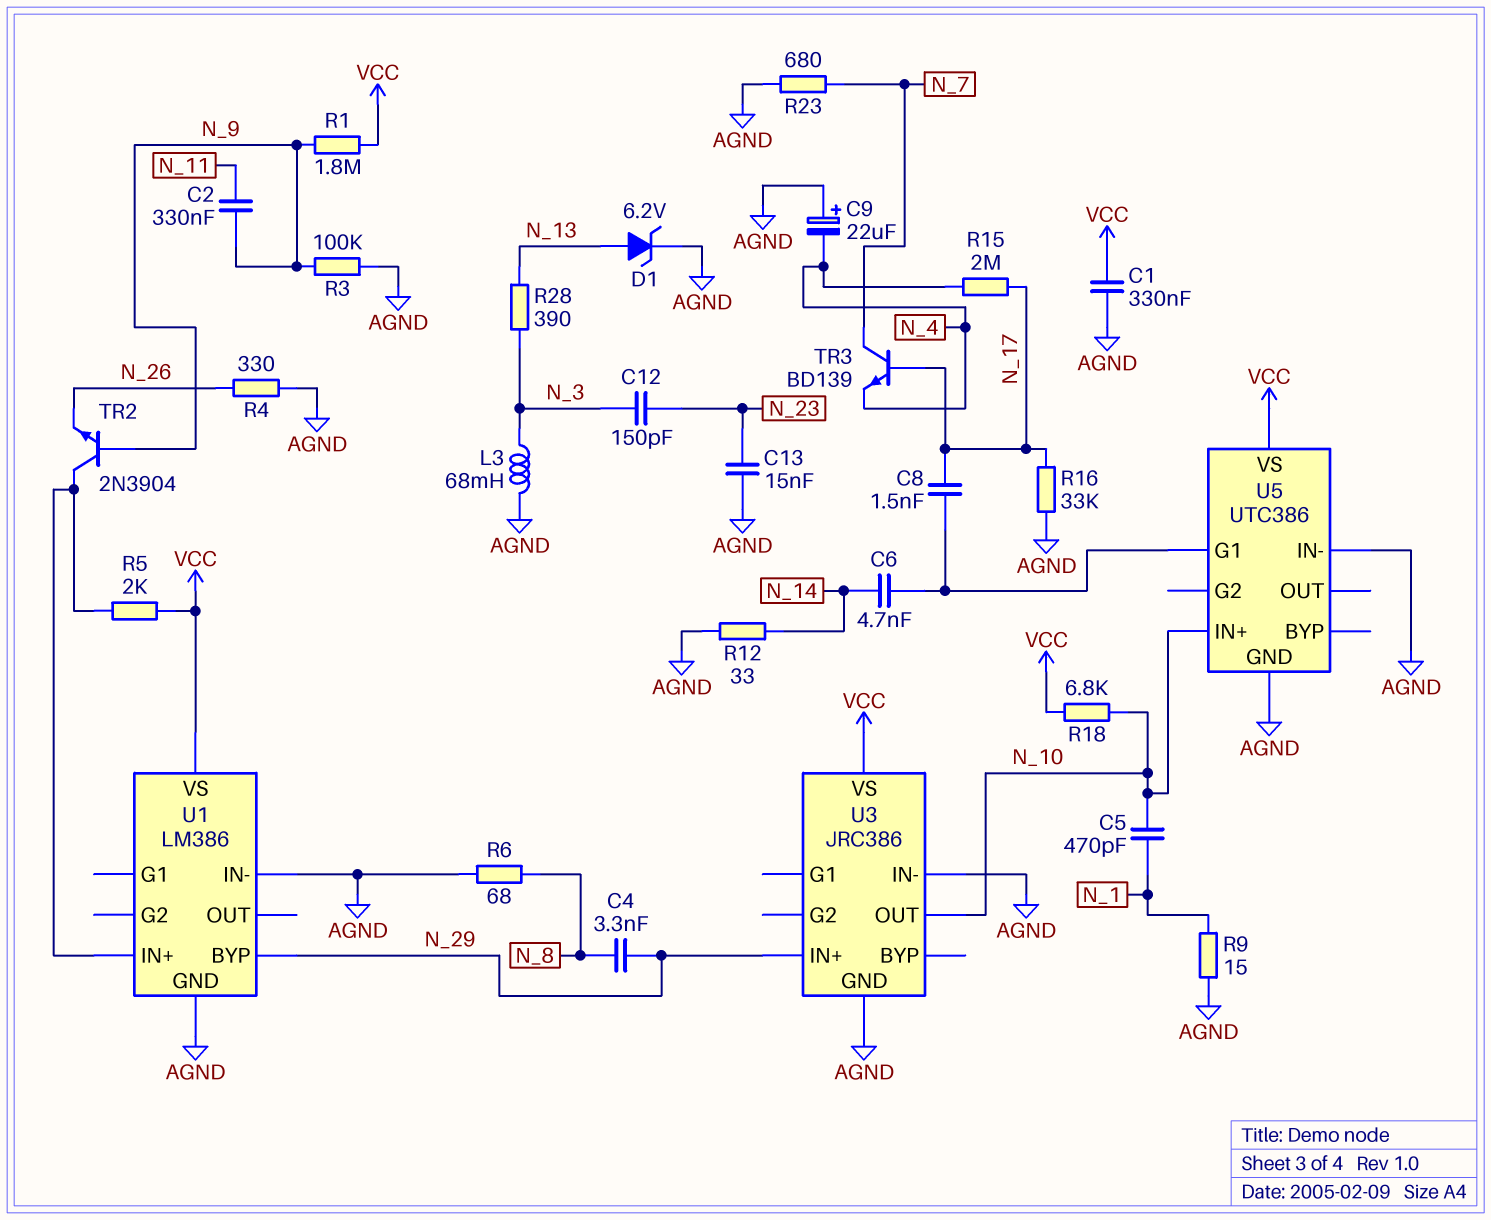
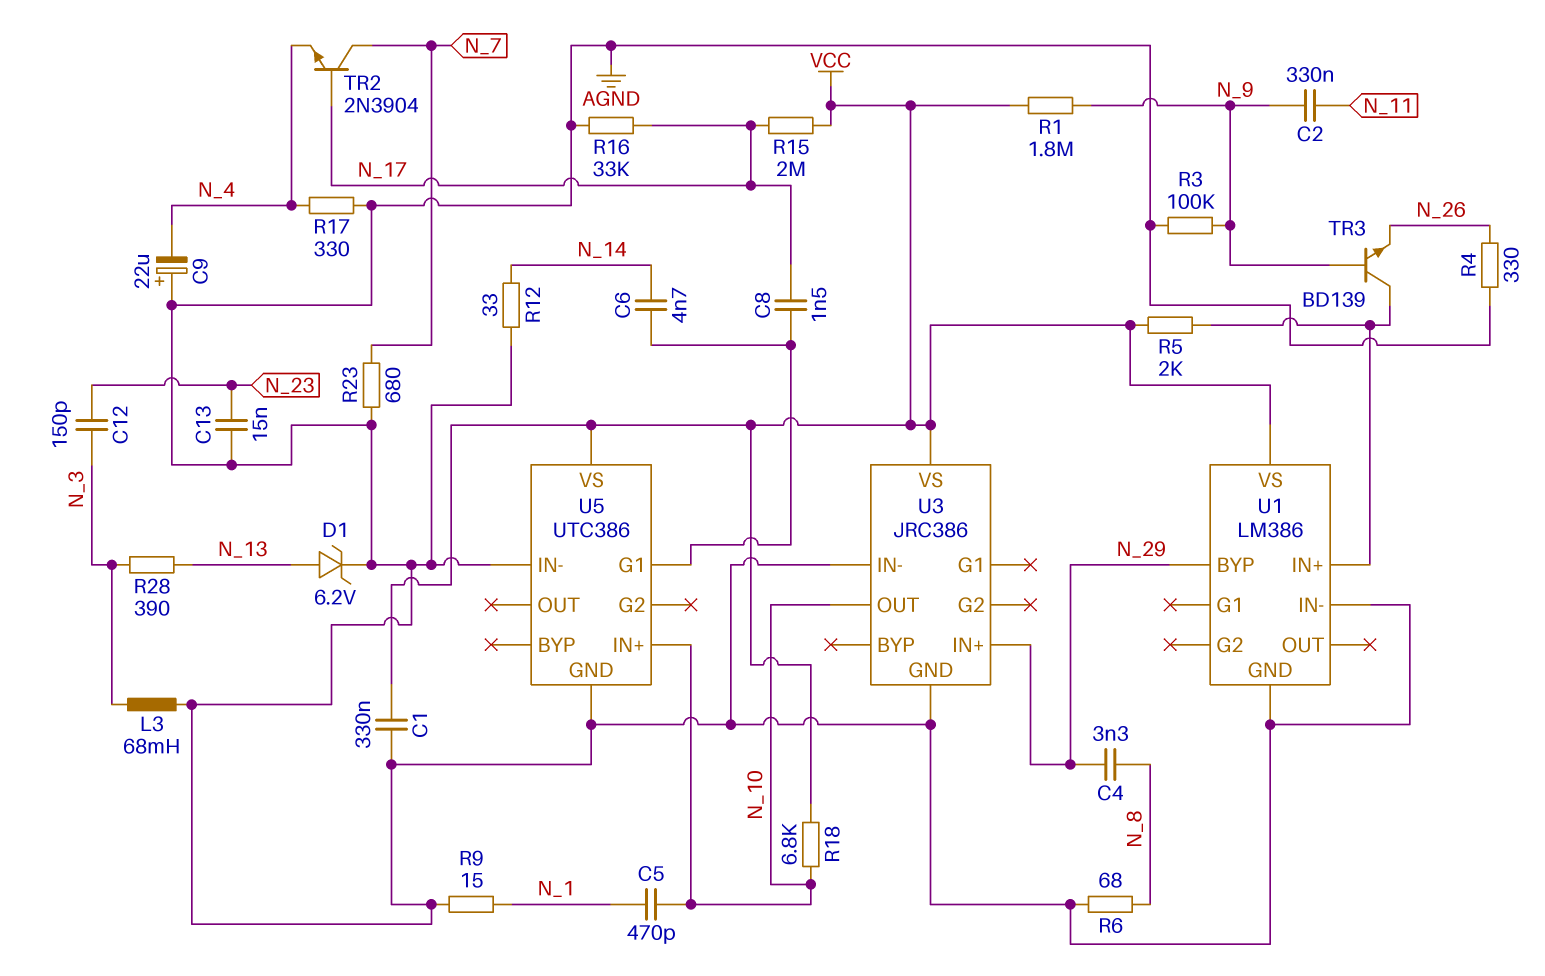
R15: 2M (N_4, N_17) -> 2M (N_17, VCC)
R17: none -> 330 (AGND, N_4)
TR2: NPN 2N3904 (B N_9, C U1/IN+, E N_26) -> NPN 2N3904 (B N_17, C N_7, E N_4)
TR3: NPN BD139 (B N_17, C N_7, E N_4) -> NPN BD139 (B N_9, C U1/IN+, E N_26)

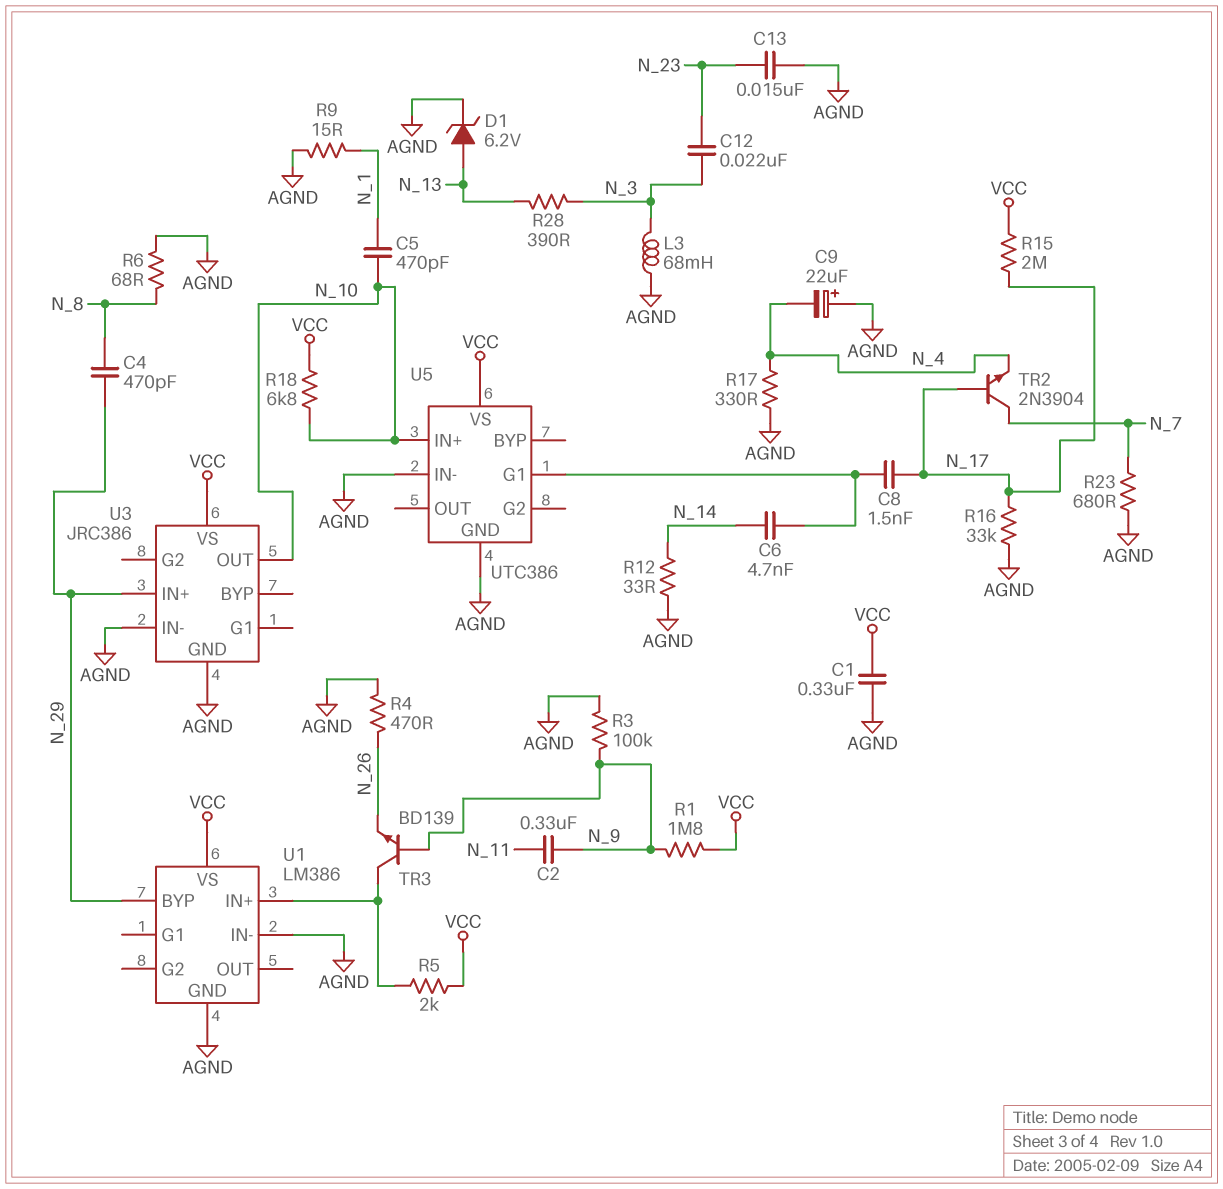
C4: 3.3nF (N_8, N_29) -> 470pF (N_8, N_29)
C12: 150pF (N_3, N_23) -> 22nF (N_3, N_23)
R4: 330 (AGND, N_26) -> 470 (AGND, N_26)

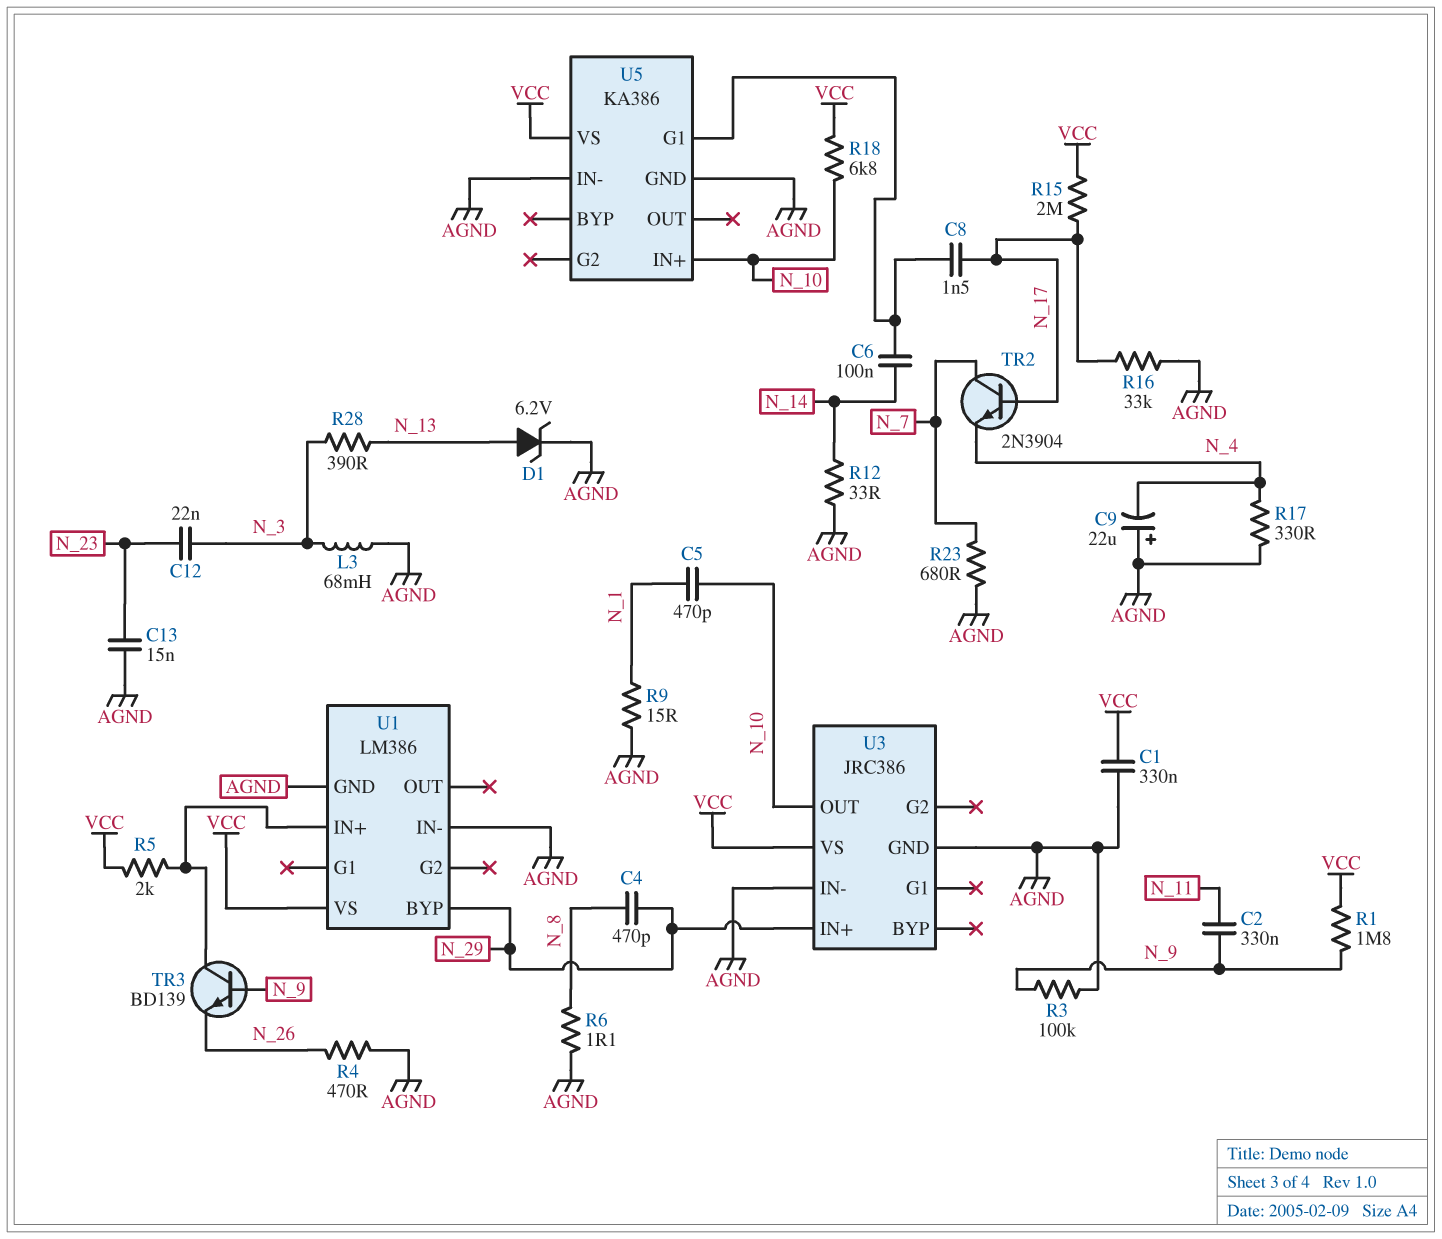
C6: 4.7nF (N_14, U5/G1) -> 100nF (N_14, U5/G1)
R6: 68 (AGND, N_8) -> 1.1 (AGND, N_8)
U5: UTC386 -> KA386

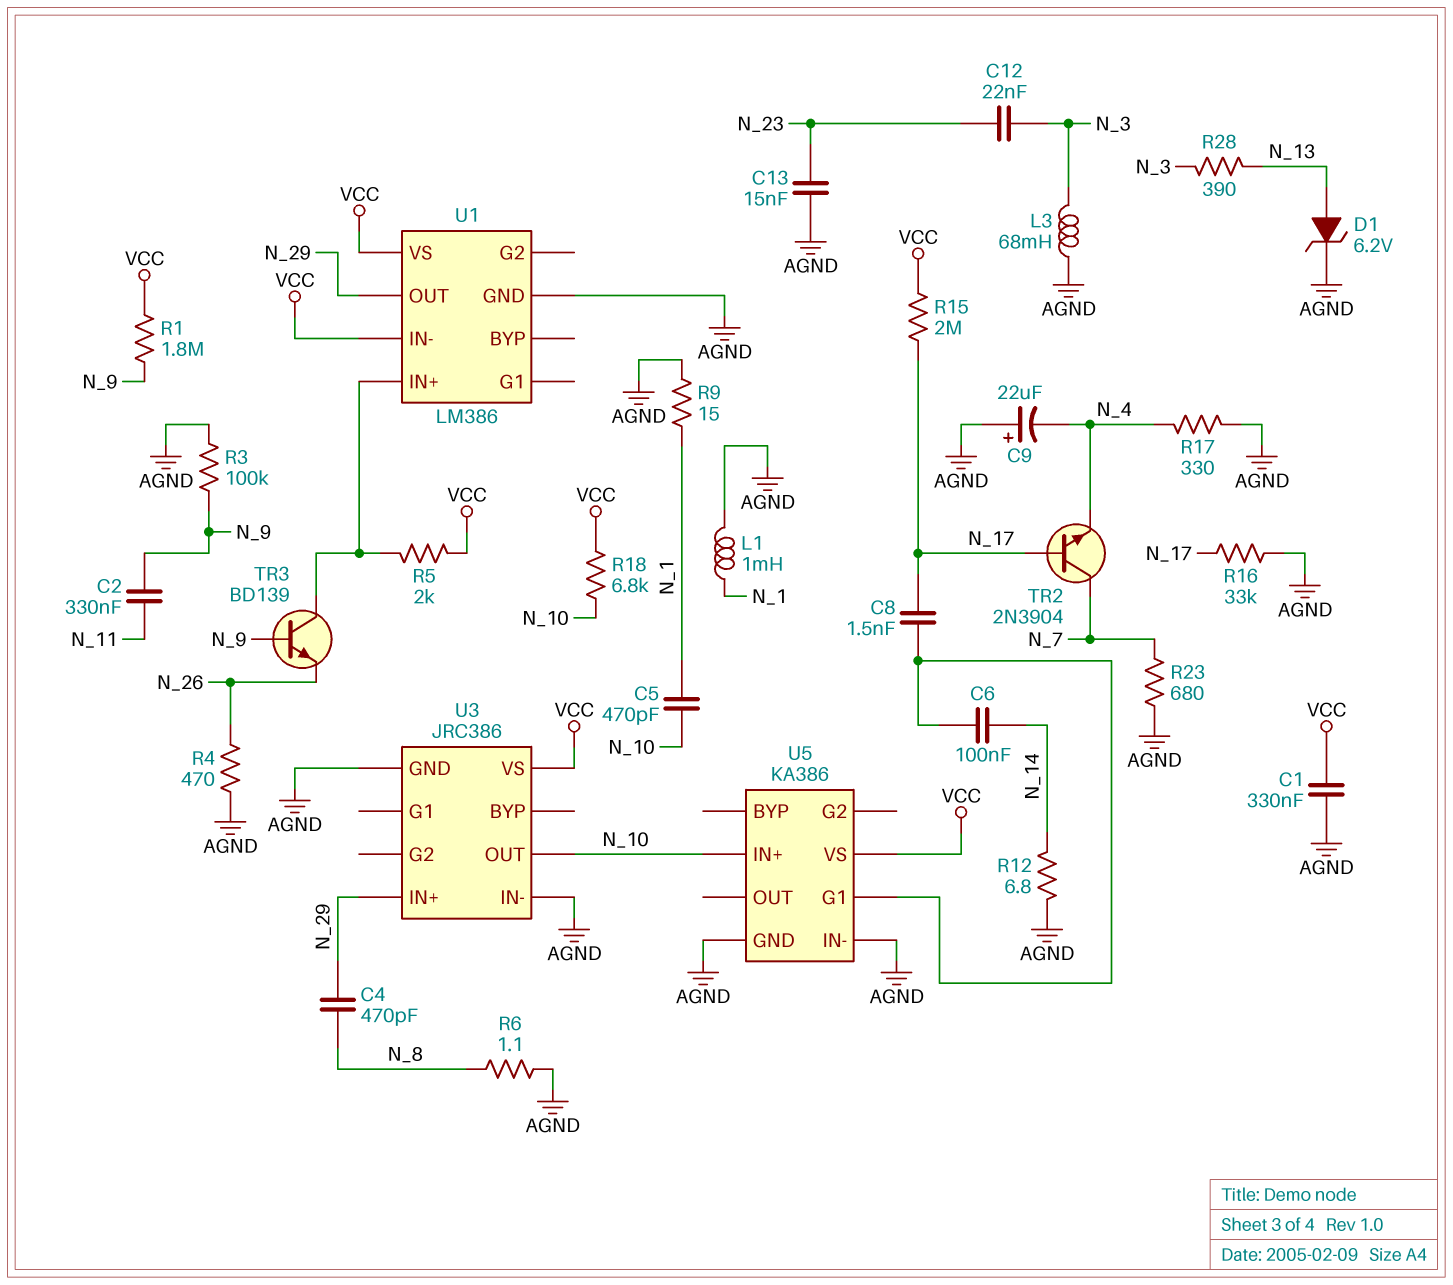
L1: none -> 1mH (AGND, N_1)
R12: 33 (AGND, N_14) -> 6.8 (AGND, N_14)
U1 pin BYP: N_29 -> none
U1 pin IN-: AGND -> VCC
U1 pin OUT: none -> N_29

